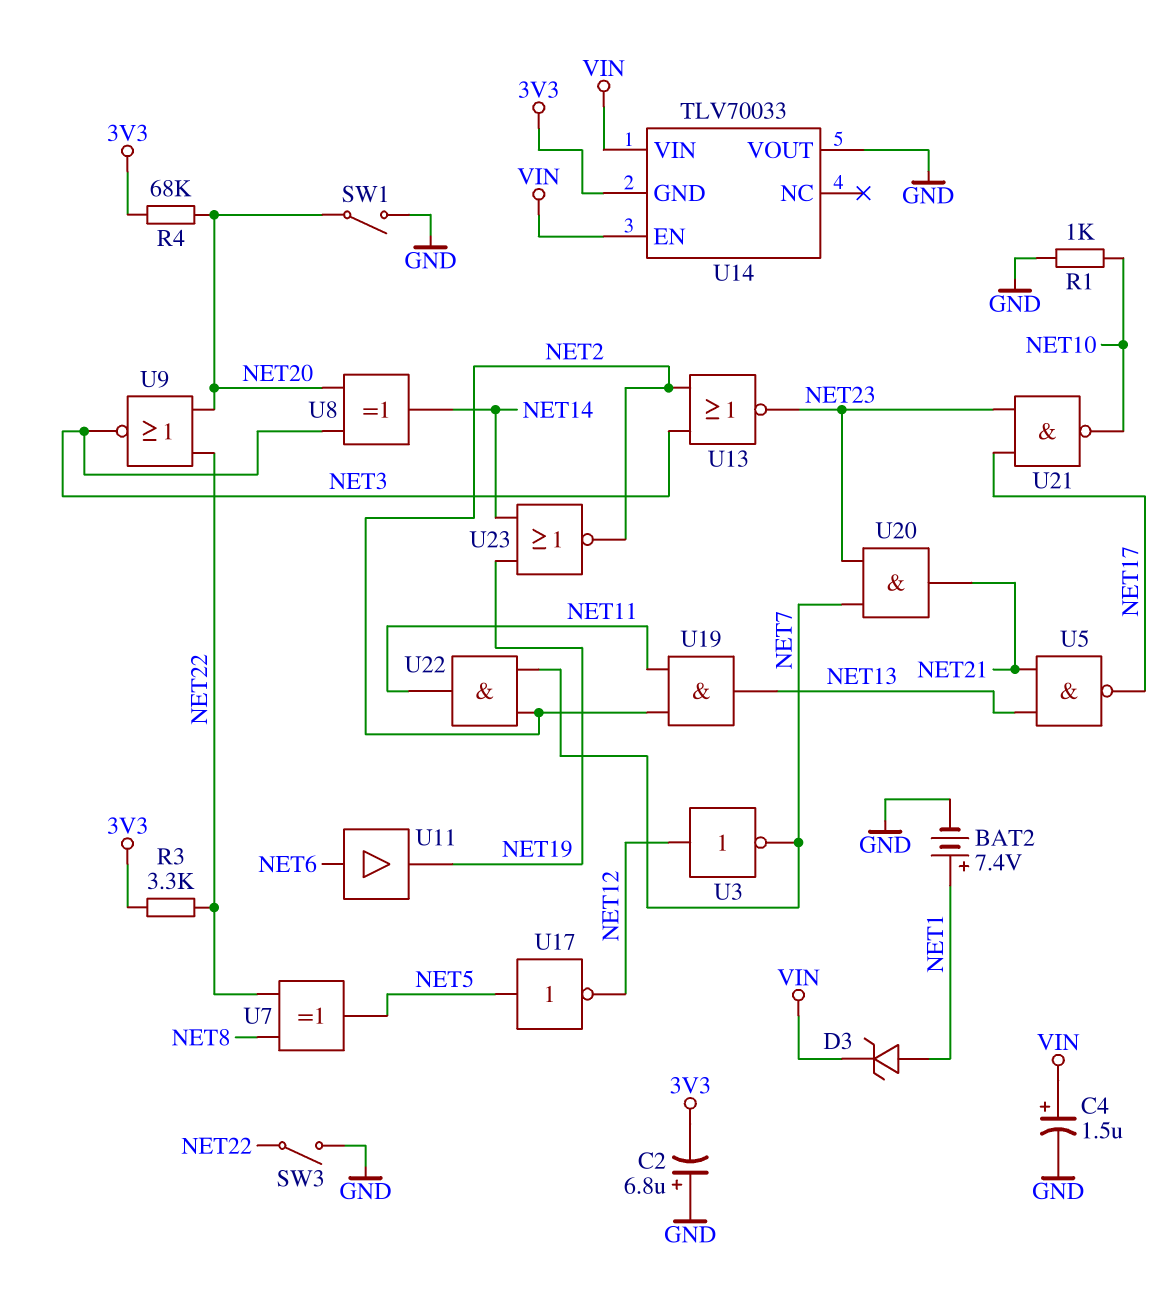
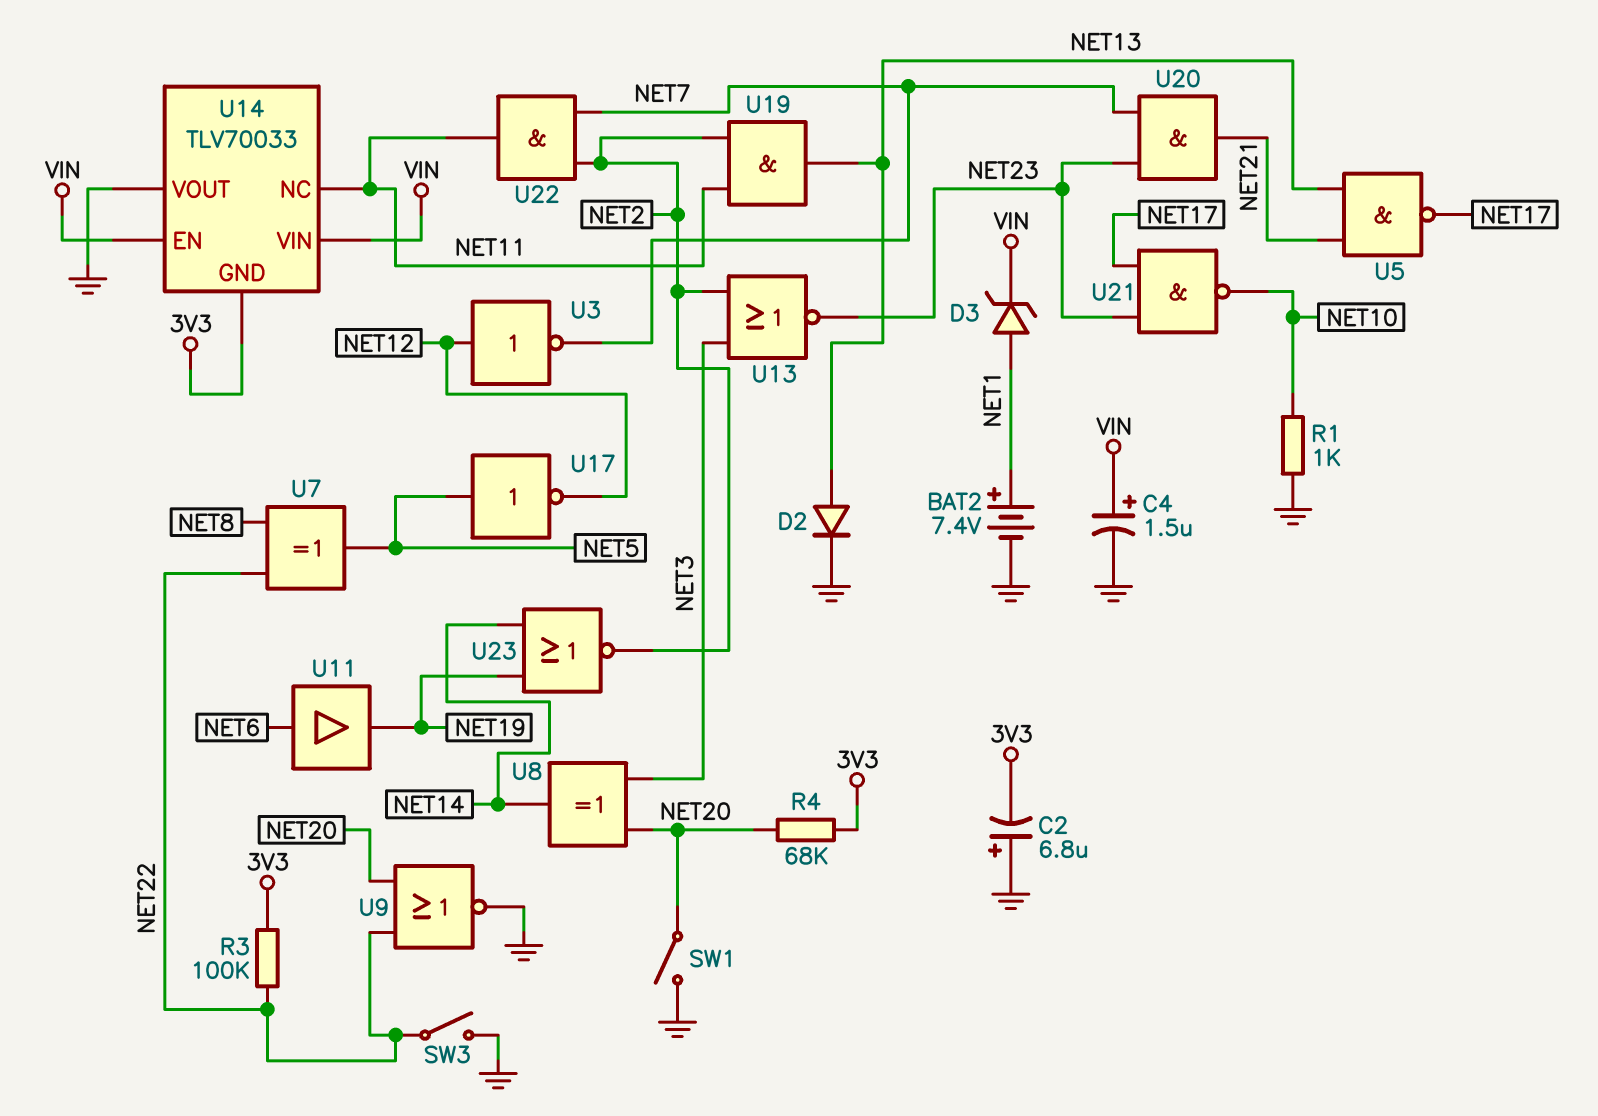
D2: none -> diode (A NET13, K GND)
R3: 3.3k (3V3, NET22) -> 100k (3V3, NET22)
U9: NOR (in NET20, in NET22, out NET3) -> NOR (in NET20, in NET22, out GND)
U14 pin NC: none -> NET11

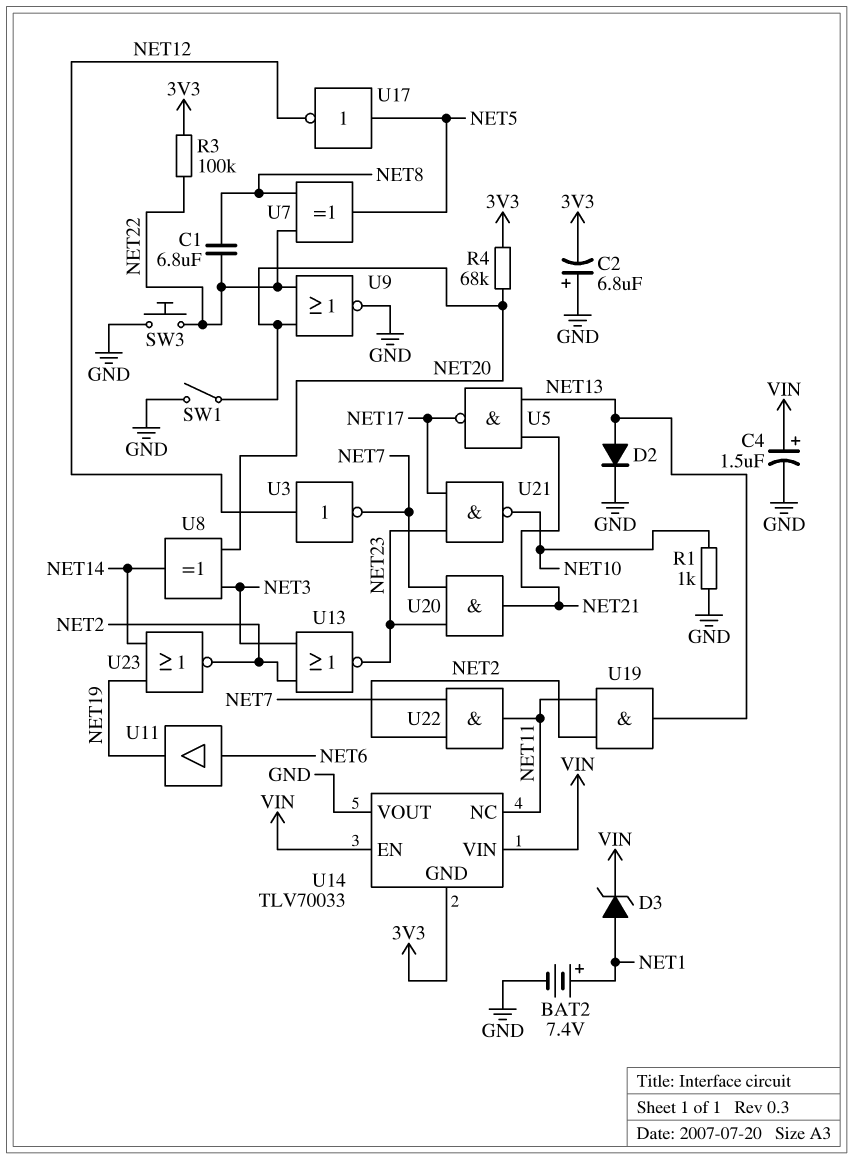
C1: none -> 6.8uF (NET8, NET22)
SW3: switch (GND, NET22) -> button (GND, NET22)

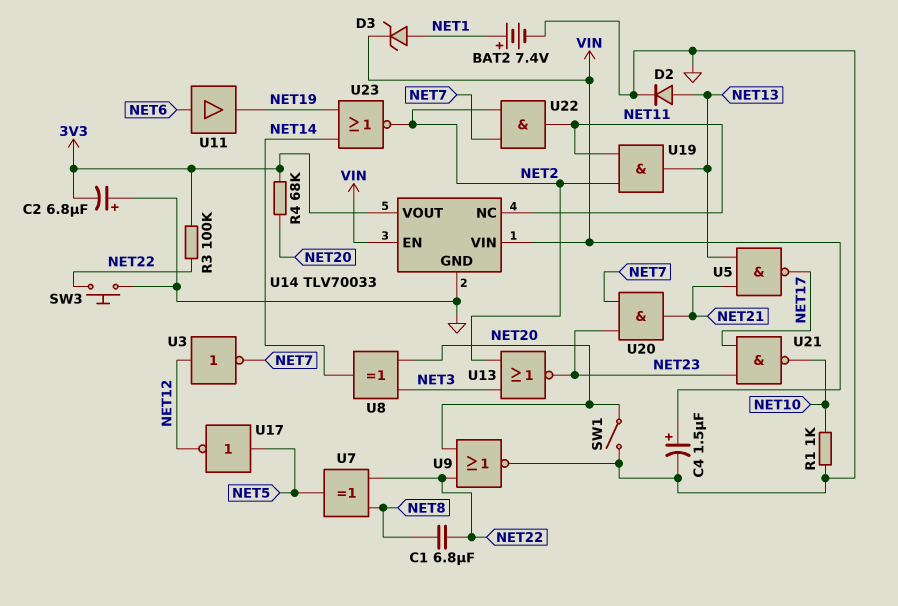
U14 pin GND: 3V3 -> GND
U14 pin VOUT: GND -> 3V3

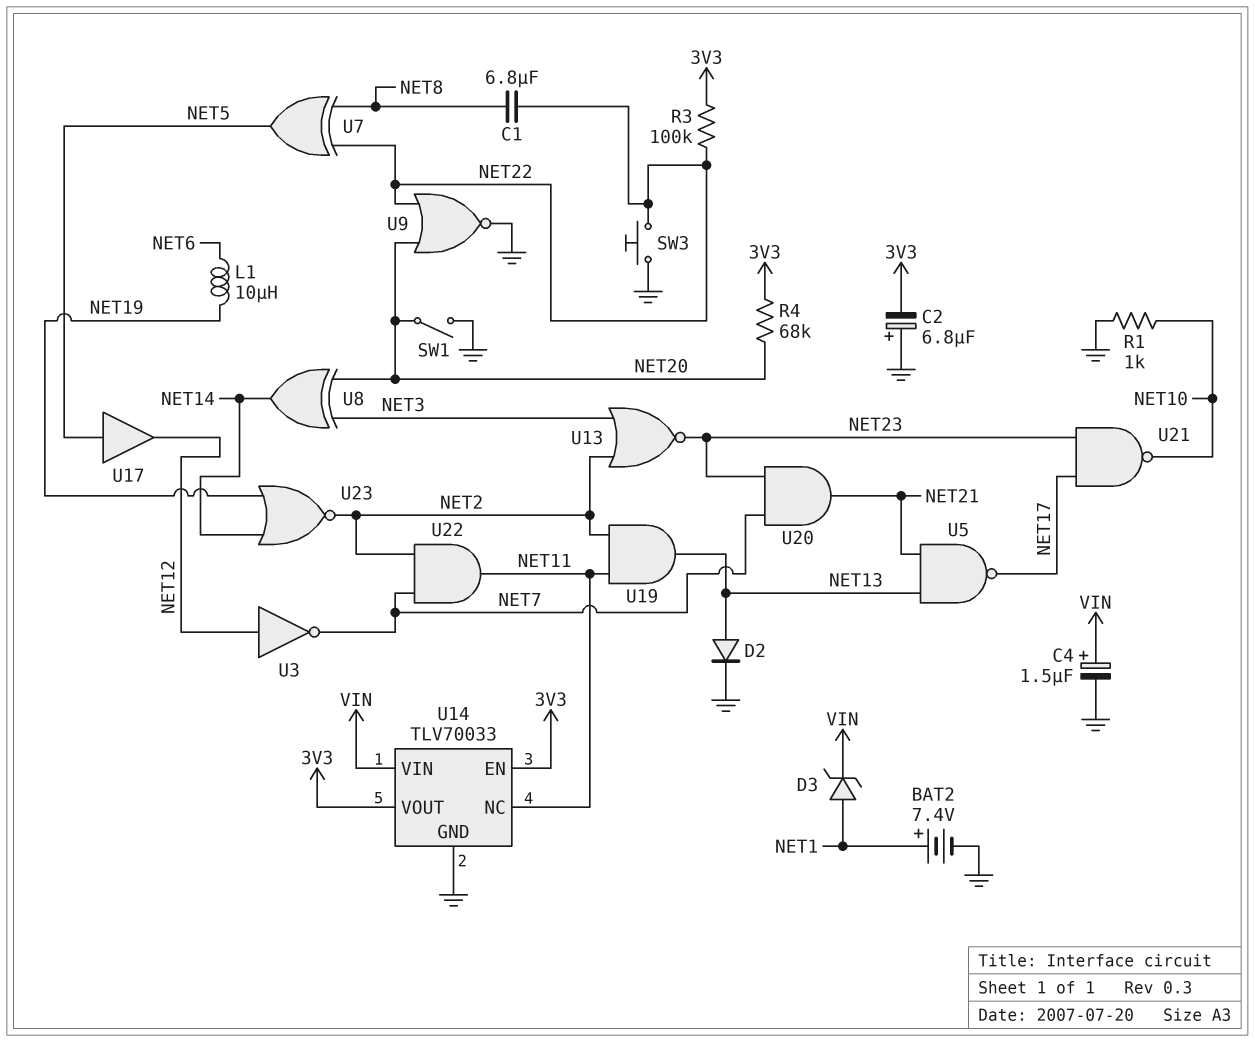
L1: none -> 10uH (NET6, NET19)
U11: buffer (in NET6, out NET19) -> none
U14 pin EN: VIN -> 3V3
U17: NOT (in NET5, out NET12) -> buffer (in NET5, out NET12)

